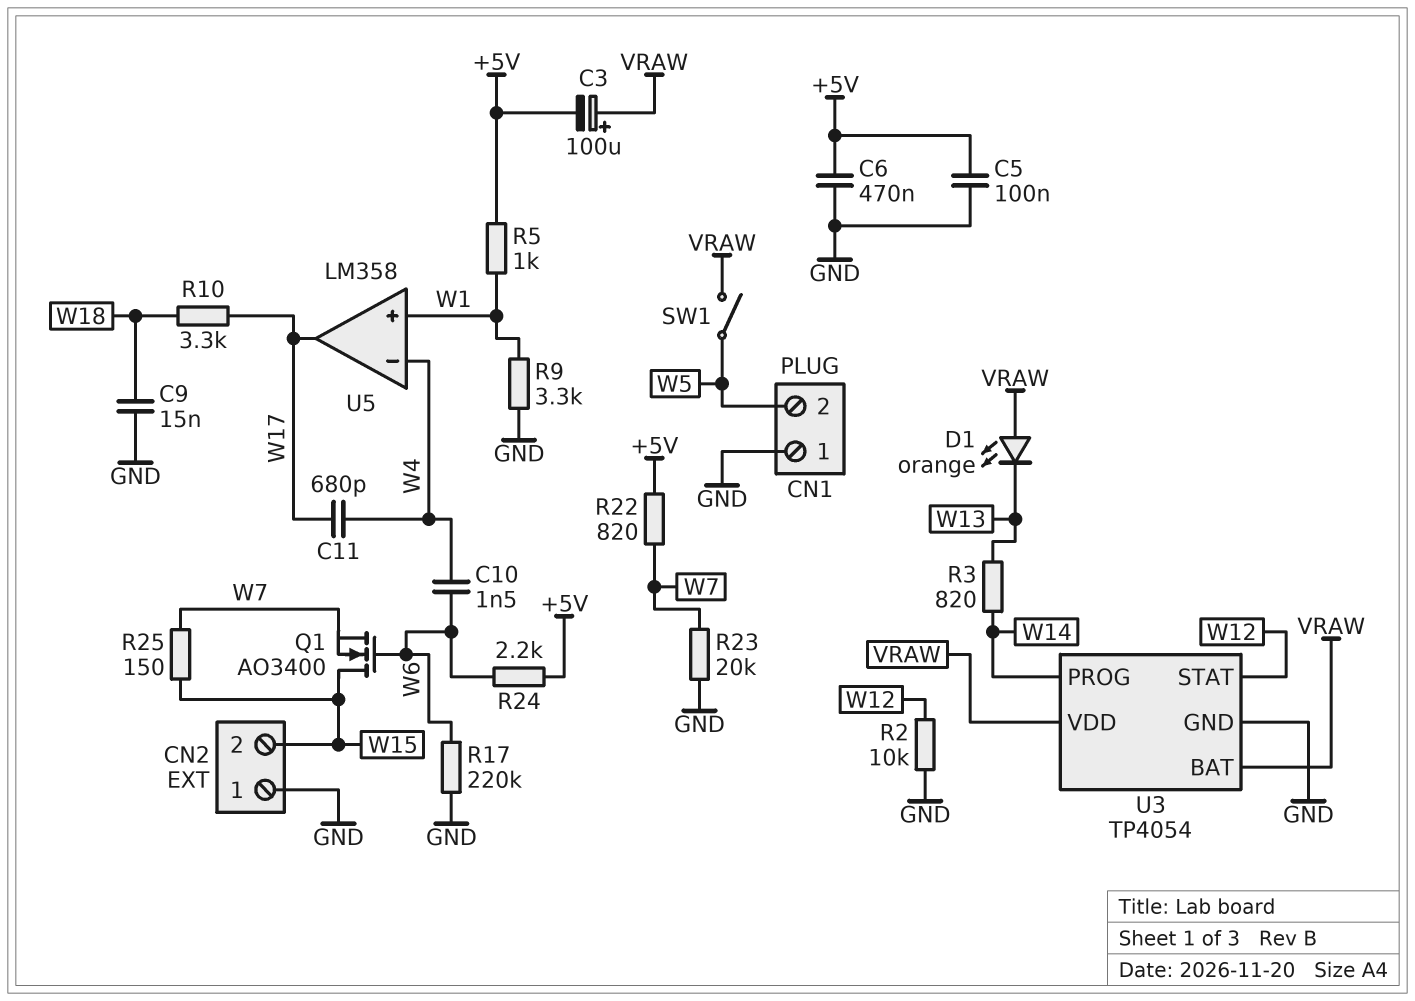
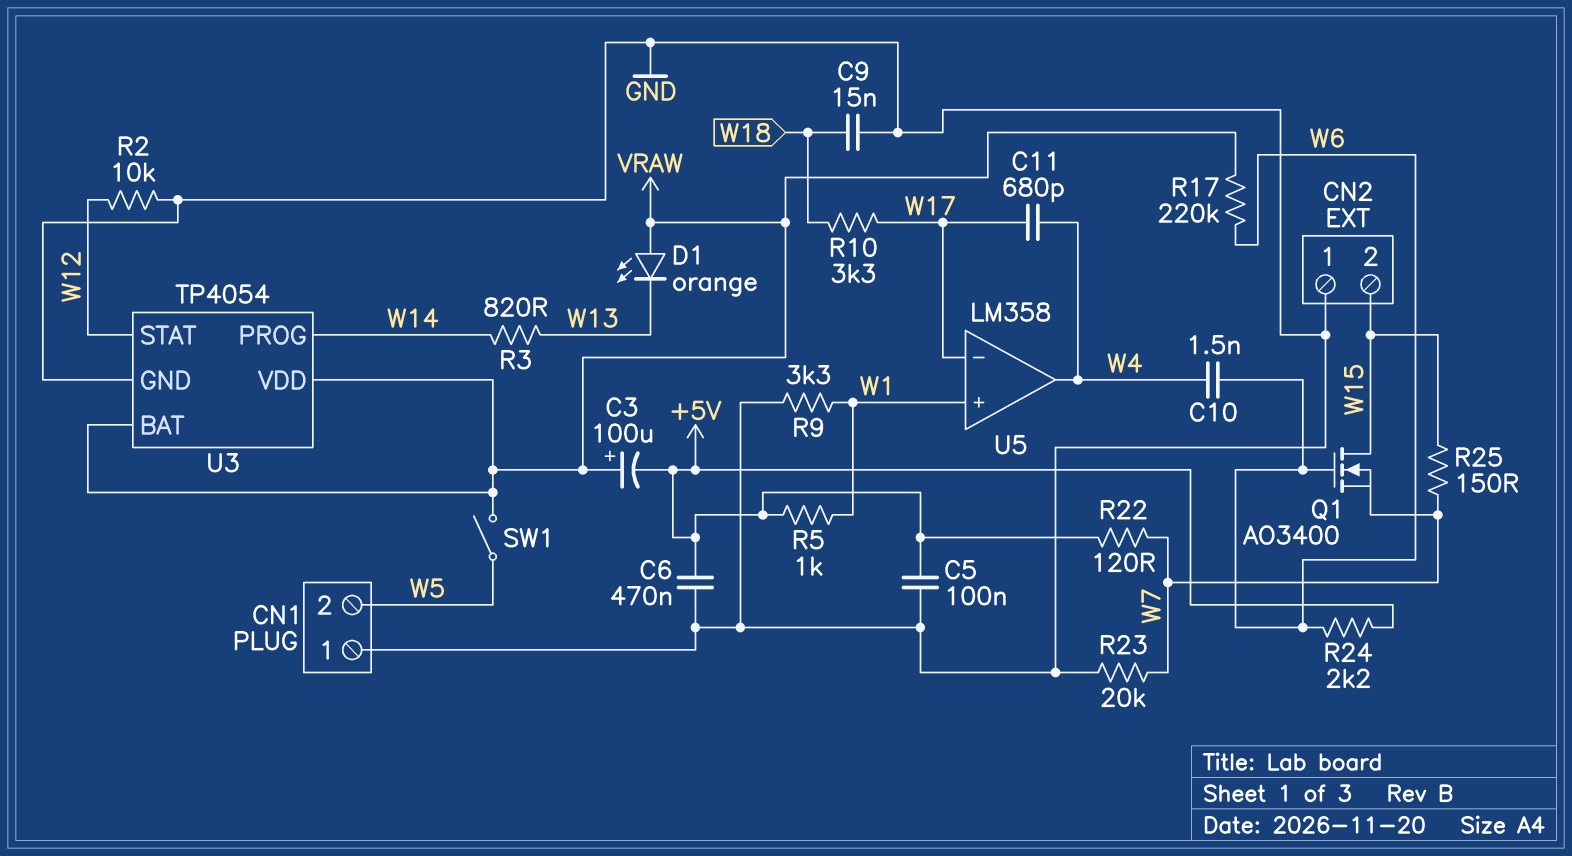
R17: 220k (GND, W6) -> 220k (VRAW, W6)
R22: 820 (+5V, W7) -> 120 (+5V, W7)
U5 pin in-: W4 -> W17
U5 pin out: W17 -> W4

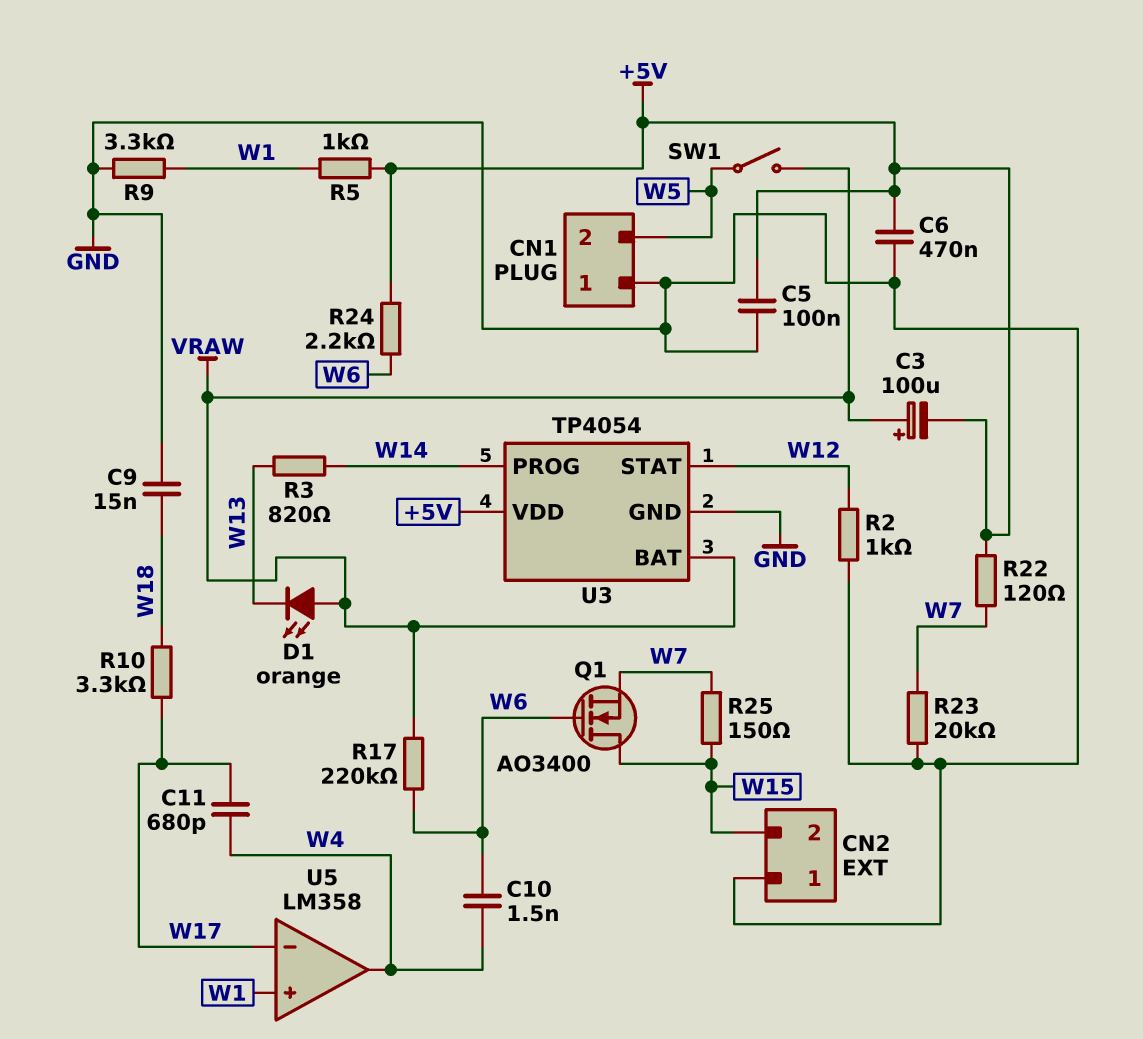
R2: 10k (GND, W12) -> 1k (GND, W12)
U3 pin VDD: VRAW -> +5V

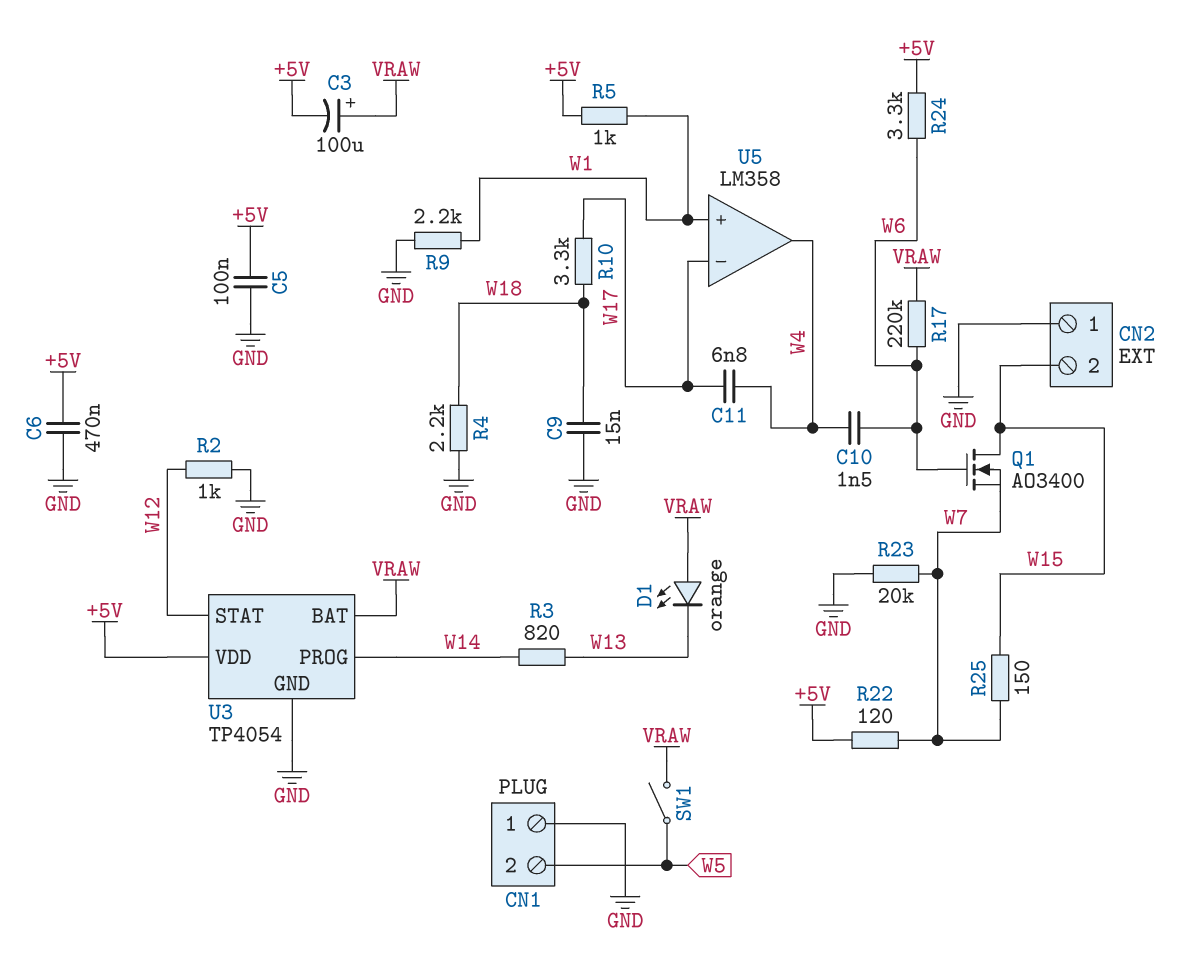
C11: 680pF (W4, W17) -> 6.8nF (W4, W17)
R4: none -> 2.2k (GND, W18)
R9: 3.3k (GND, W1) -> 2.2k (GND, W1)
R24: 2.2k (+5V, W6) -> 3.3k (+5V, W6)

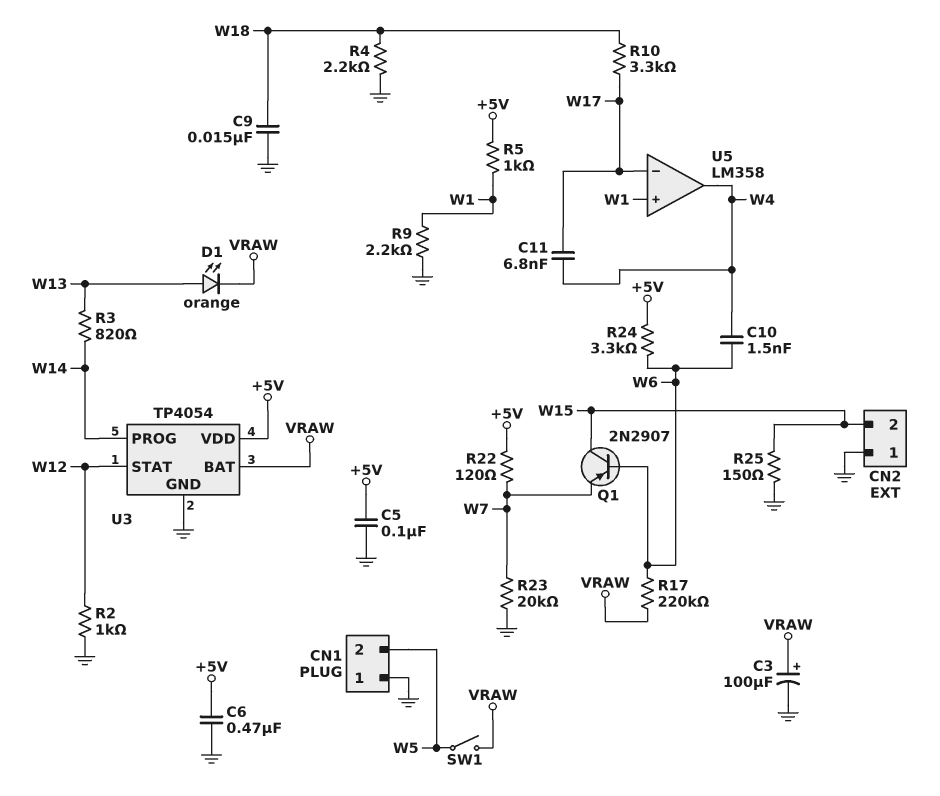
C3: 100uF (plus VRAW, minus +5V) -> 100uF (plus VRAW, minus GND)
D1: LED orange (A VRAW, K W13) -> LED orange (A W13, K VRAW)
Q1: NMOS AO3400 (G W6, D W15, S W7) -> PNP 2N2907 (B W6, C W15, E W7)
R25: 150 (W7, W15) -> 150 (GND, W15)

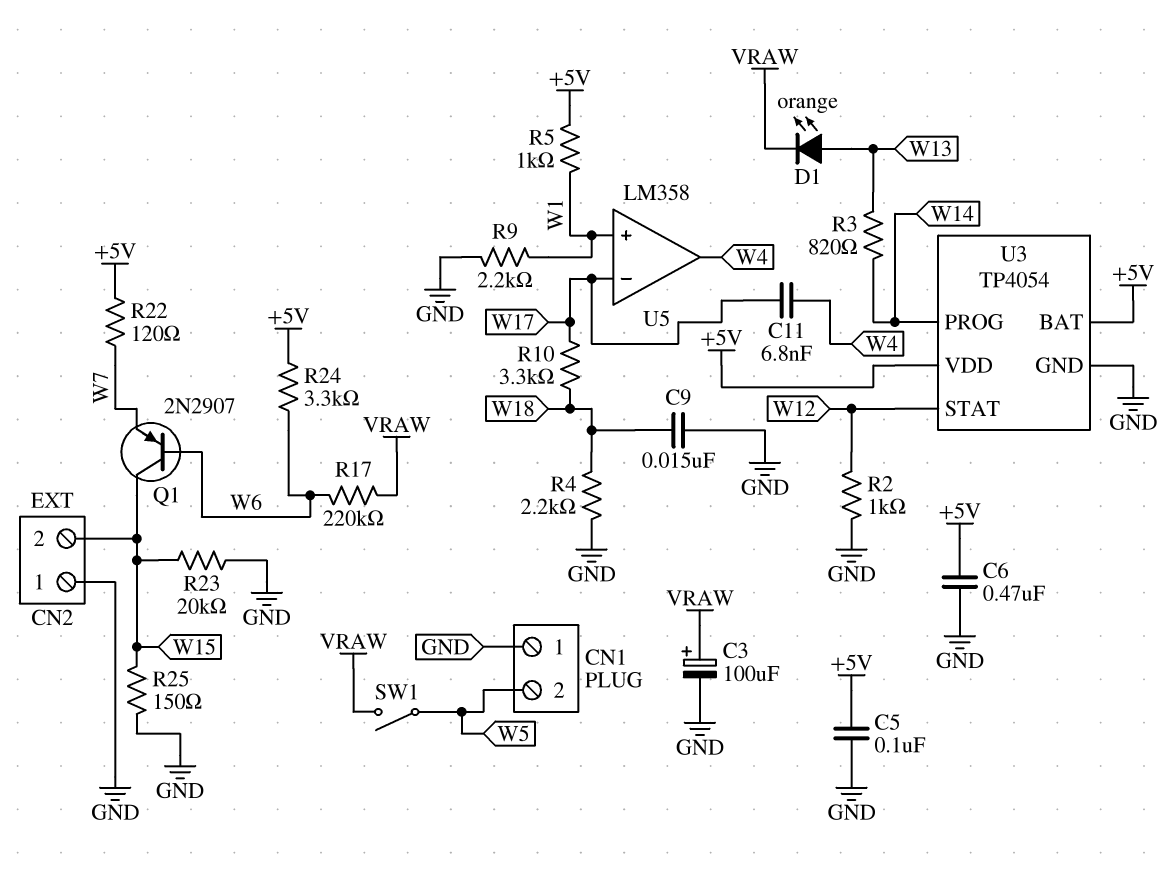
C10: 1.5nF (W4, W6) -> none
R23: 20k (GND, W7) -> 20k (GND, W15)
U3 pin BAT: VRAW -> +5V

